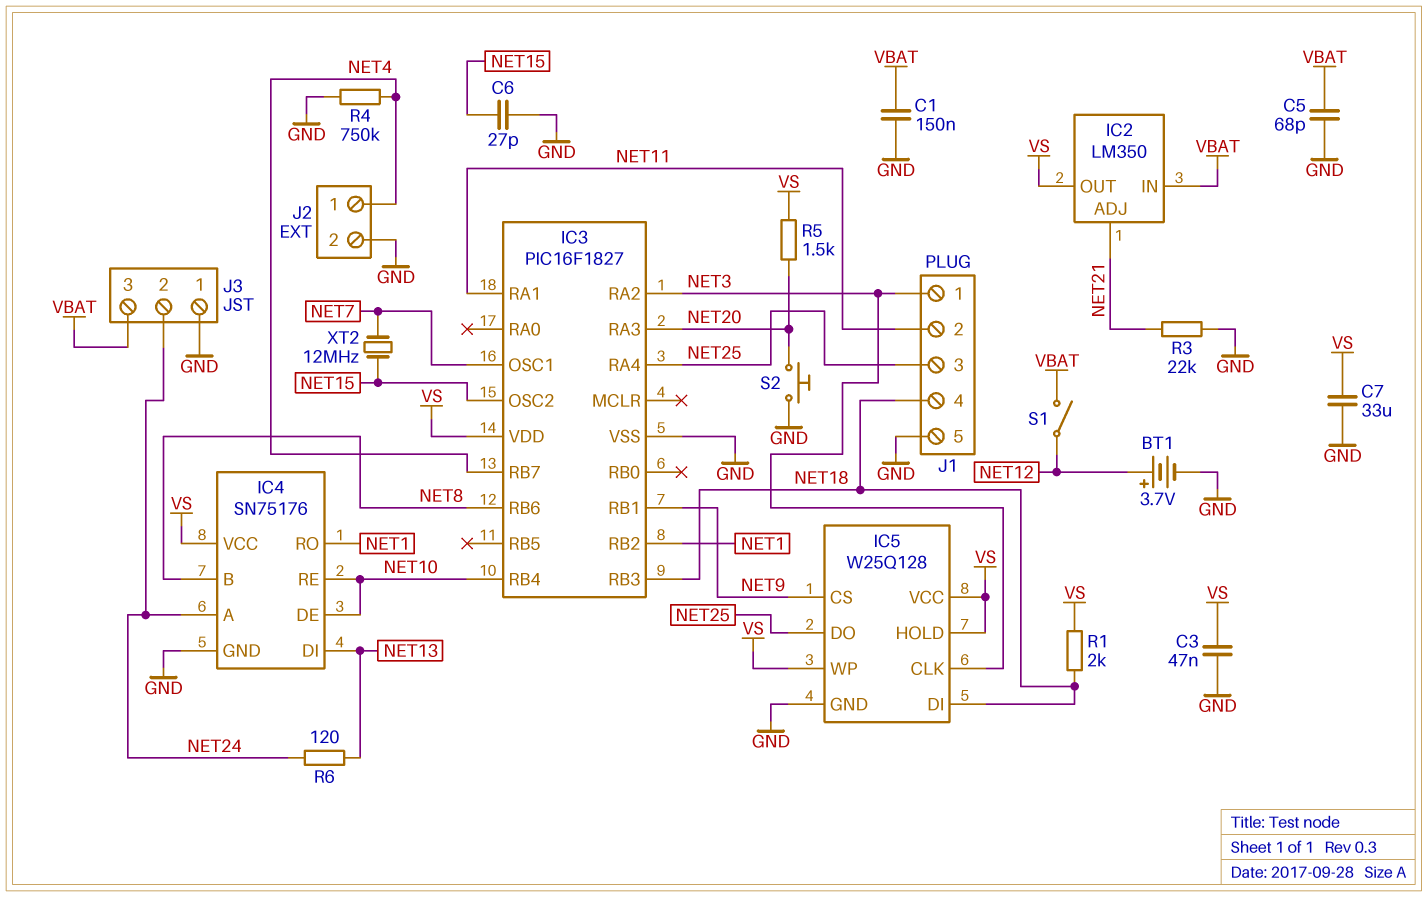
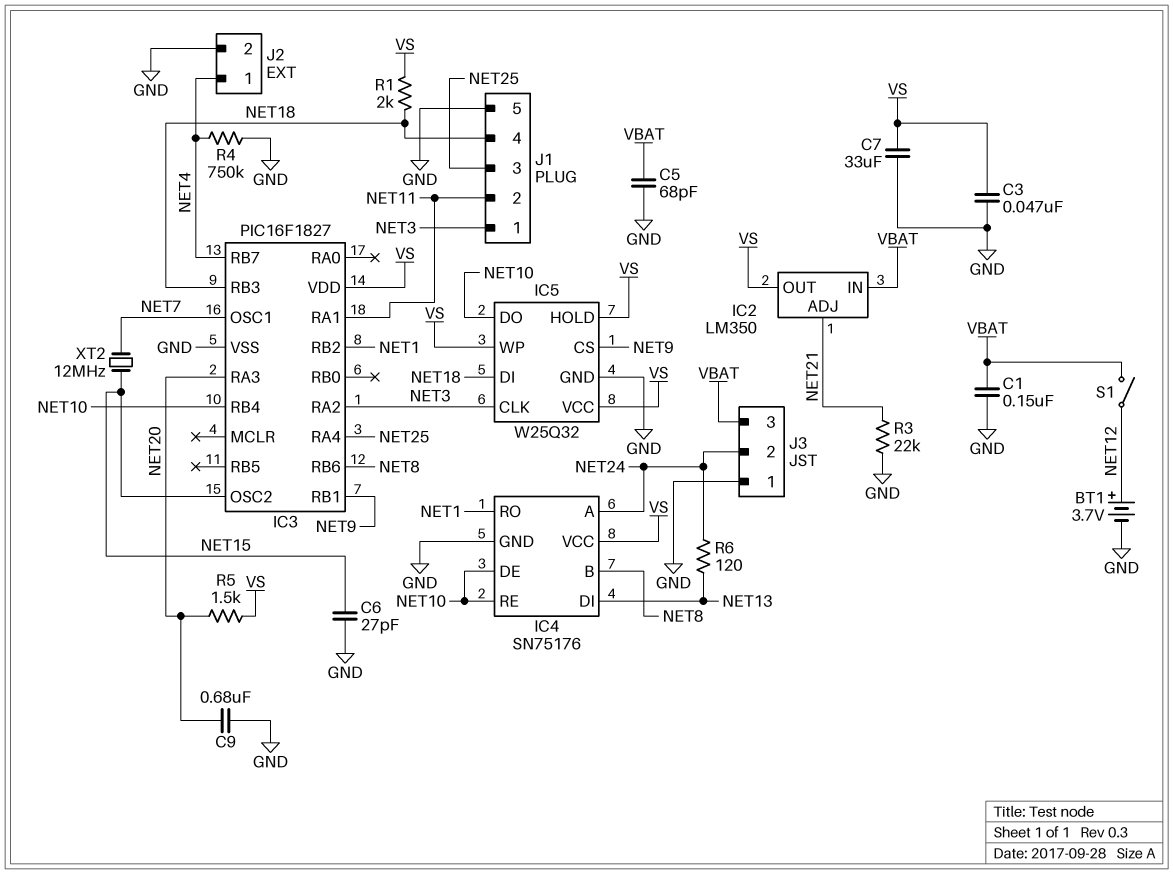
C9: none -> 680nF (GND, NET20)
IC5: W25Q128 -> W25Q32
IC5 pin DO: NET25 -> NET10
S2: button (GND, NET20) -> none

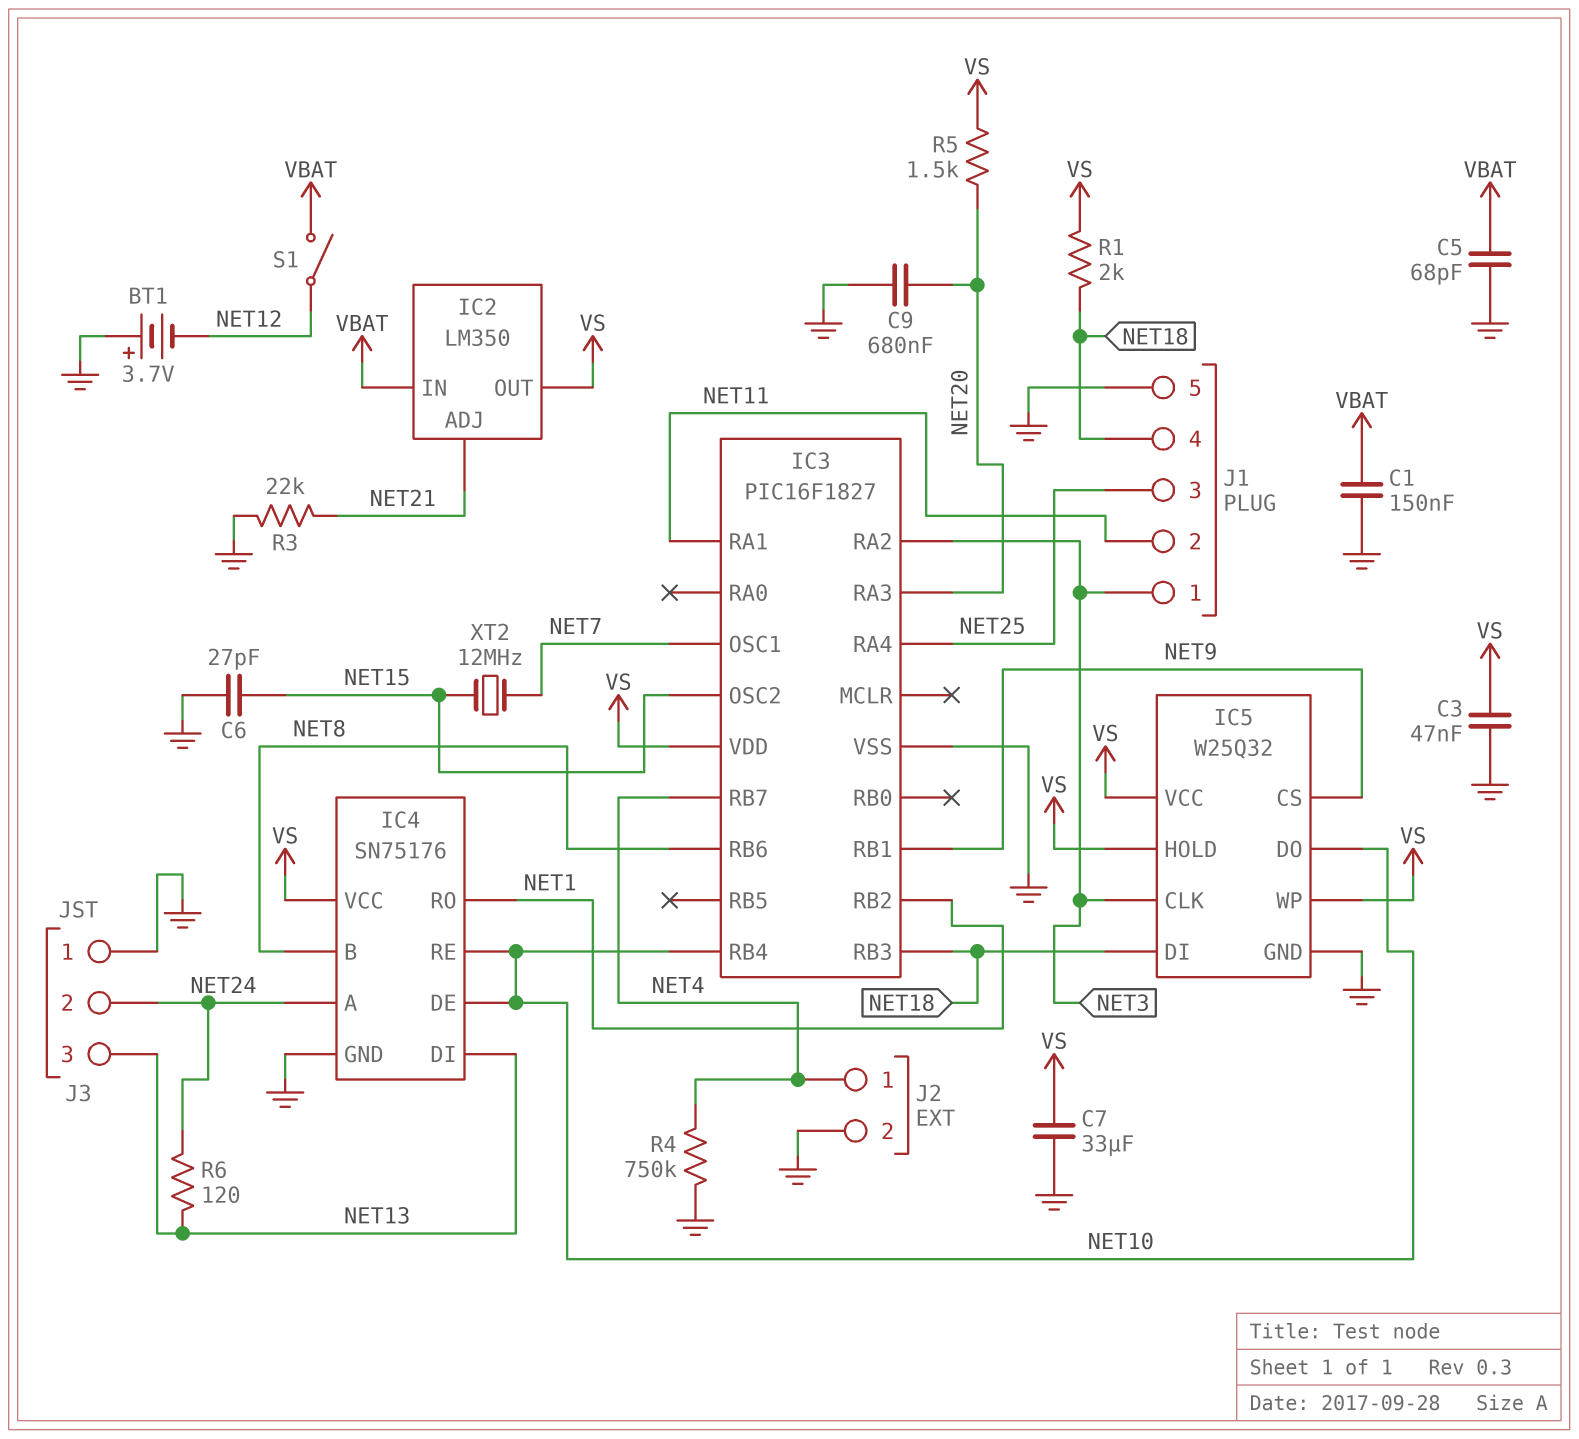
BT1: 3.7V (plus NET12, minus GND) -> 3.7V (plus GND, minus NET12)
J3 pin 3: VBAT -> NET13

